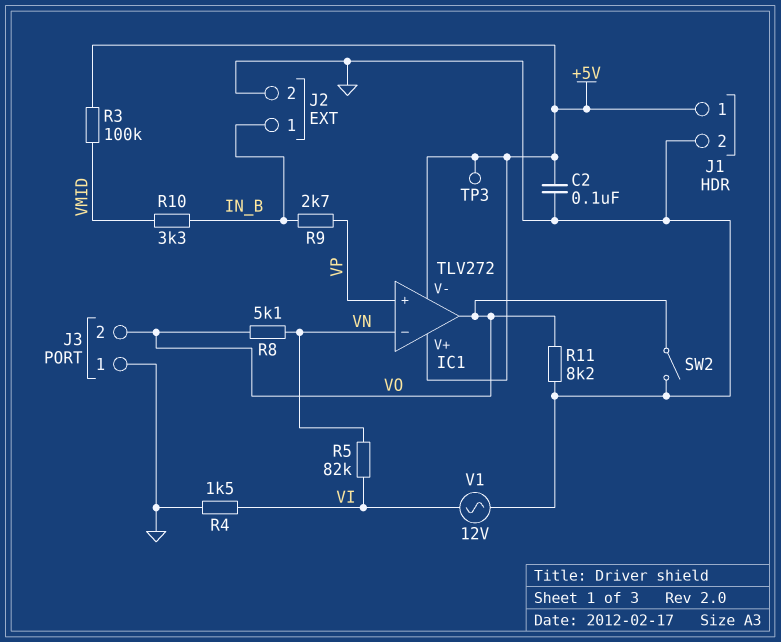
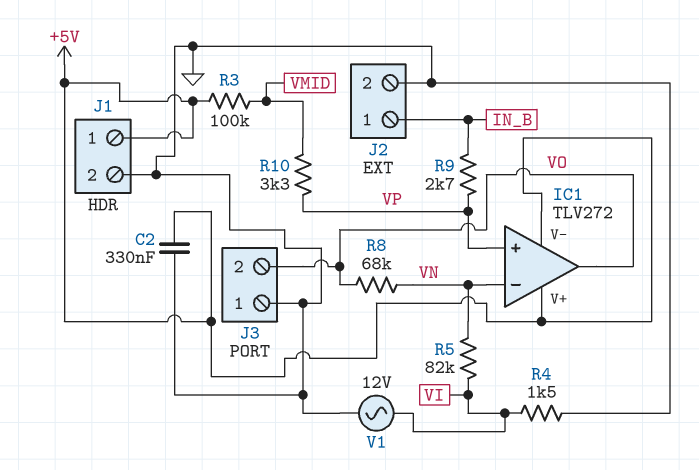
C2: 100nF (+5V, GND) -> 330nF (+5V, GND)
R8: 5.1k (VN, VO) -> 68k (VN, VO)
R10: 3.3k (IN_B, VMID) -> 3.3k (VMID, VP)
R11: 8.2k (GND, VO) -> none
SW2: switch (GND, VO) -> none
TP3: test point (+5V) -> none

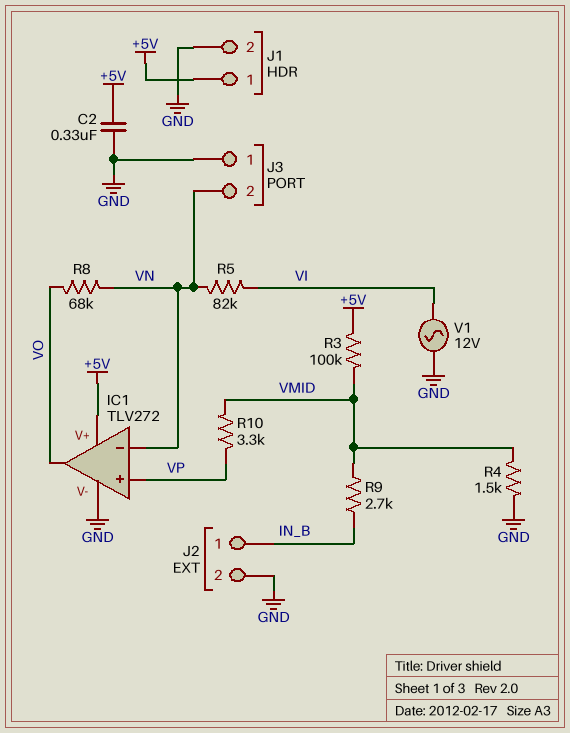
IC1 pin V-: +5V -> GND
J3 pin 2: VO -> VN
R4: 1.5k (GND, VI) -> 1.5k (GND, VMID)
R9: 2.7k (IN_B, VP) -> 2.7k (IN_B, VMID)

